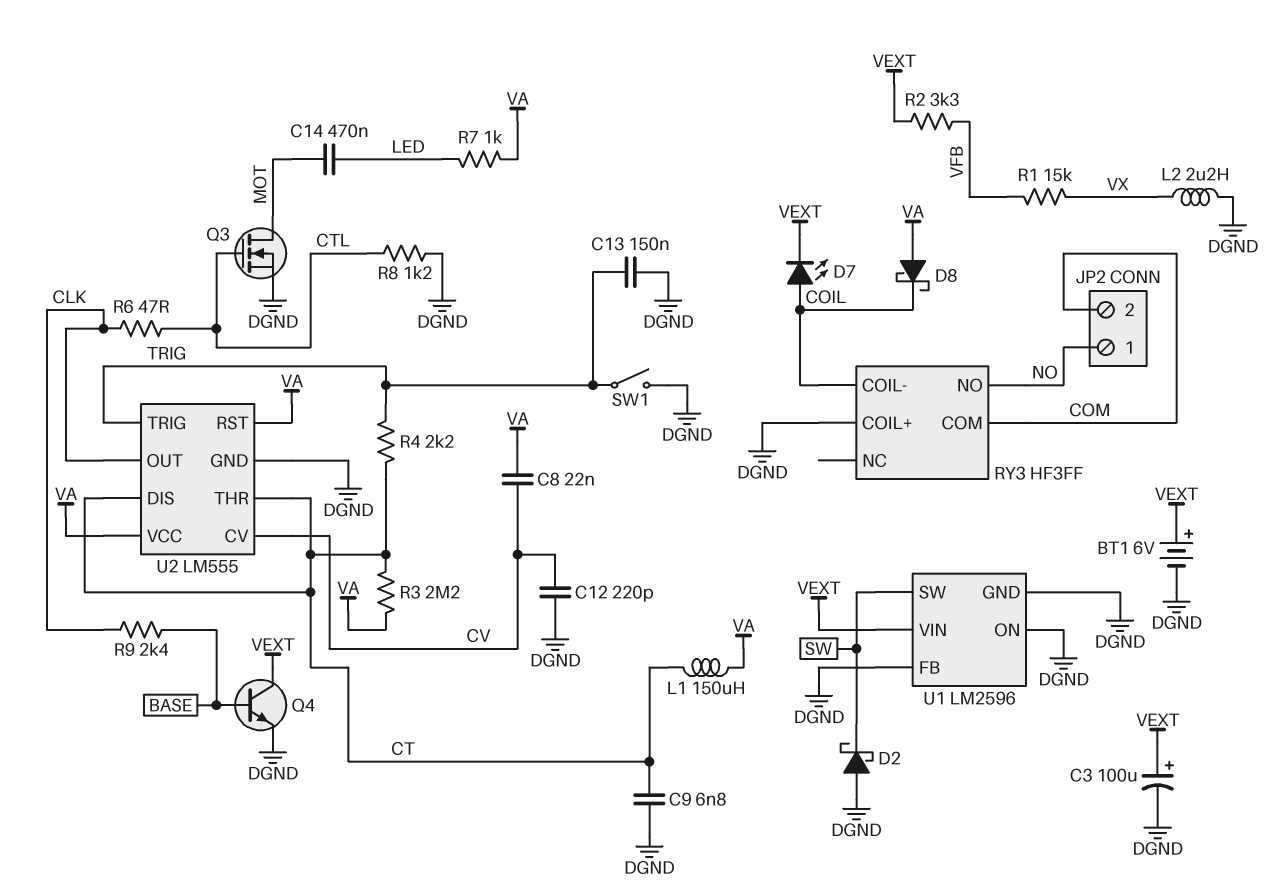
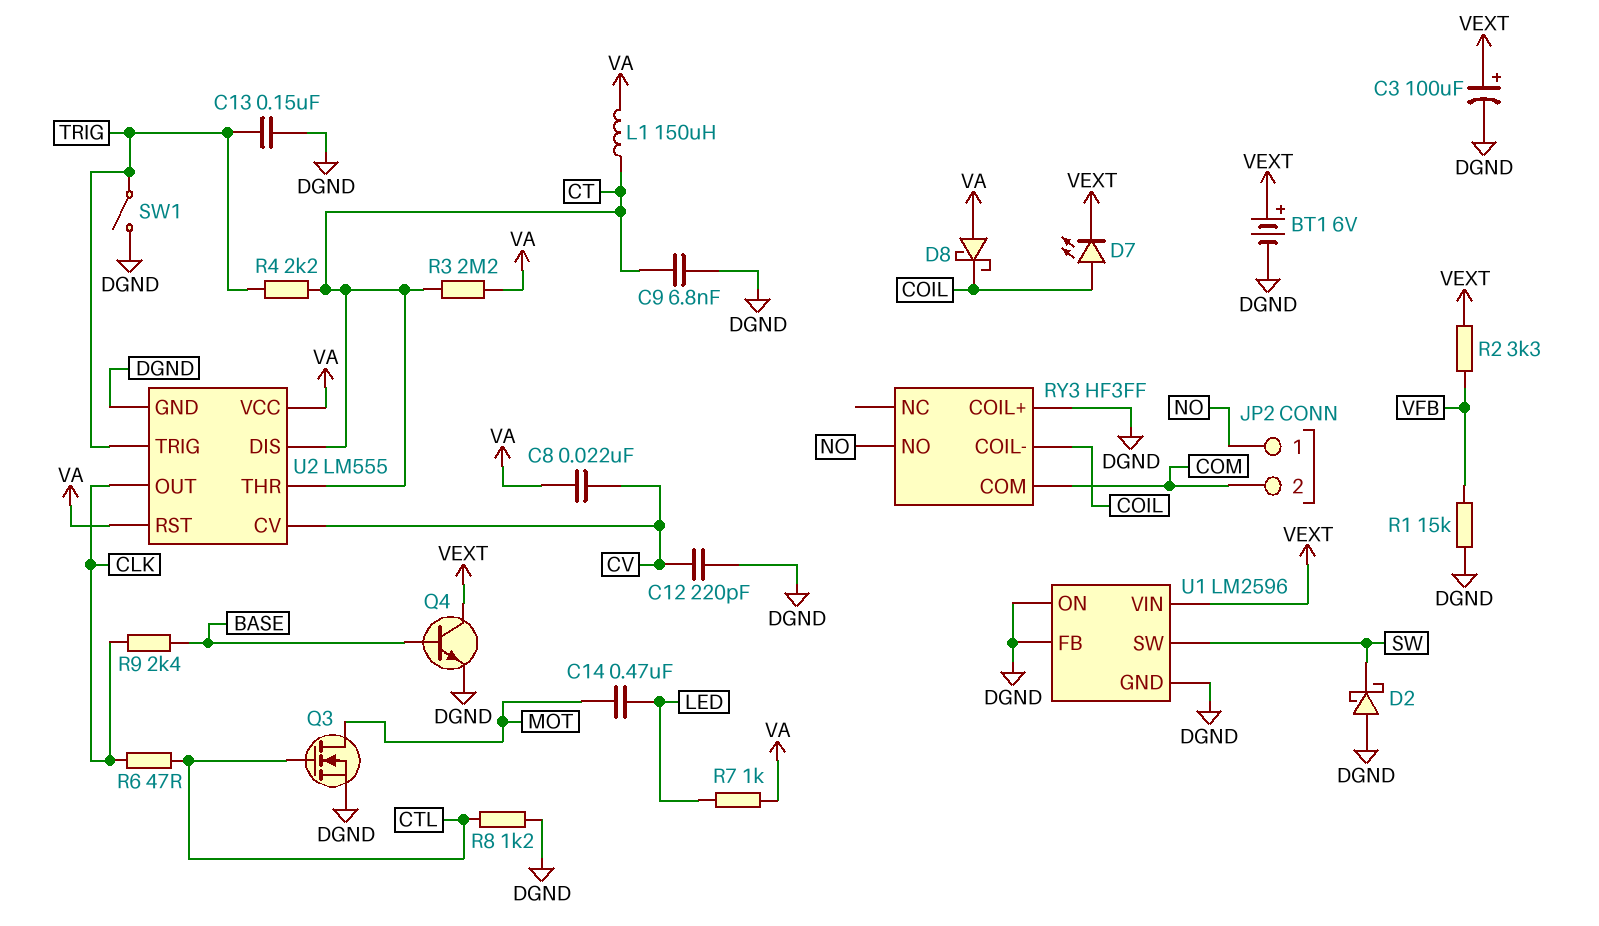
L2: 2.2uH (DGND, VX) -> none
R1: 15k (VFB, VX) -> 15k (DGND, VFB)

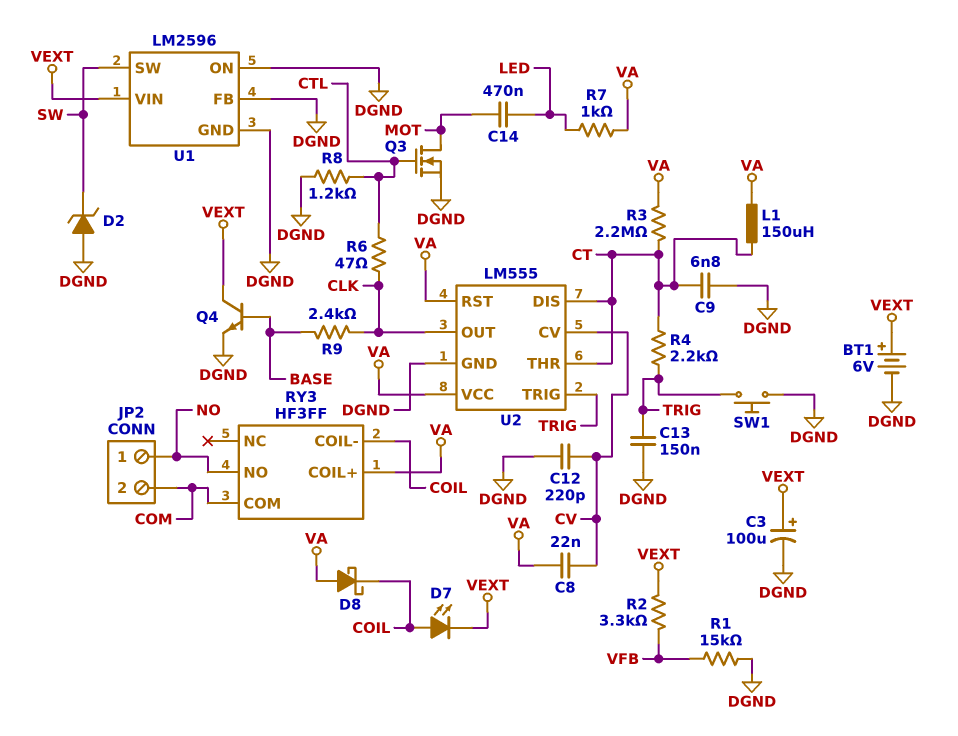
D2: schottky (A DGND, K SW) -> zener (A DGND, K SW)
RY3 pin COIL+: DGND -> VA
SW1: switch (DGND, TRIG) -> button (DGND, TRIG)

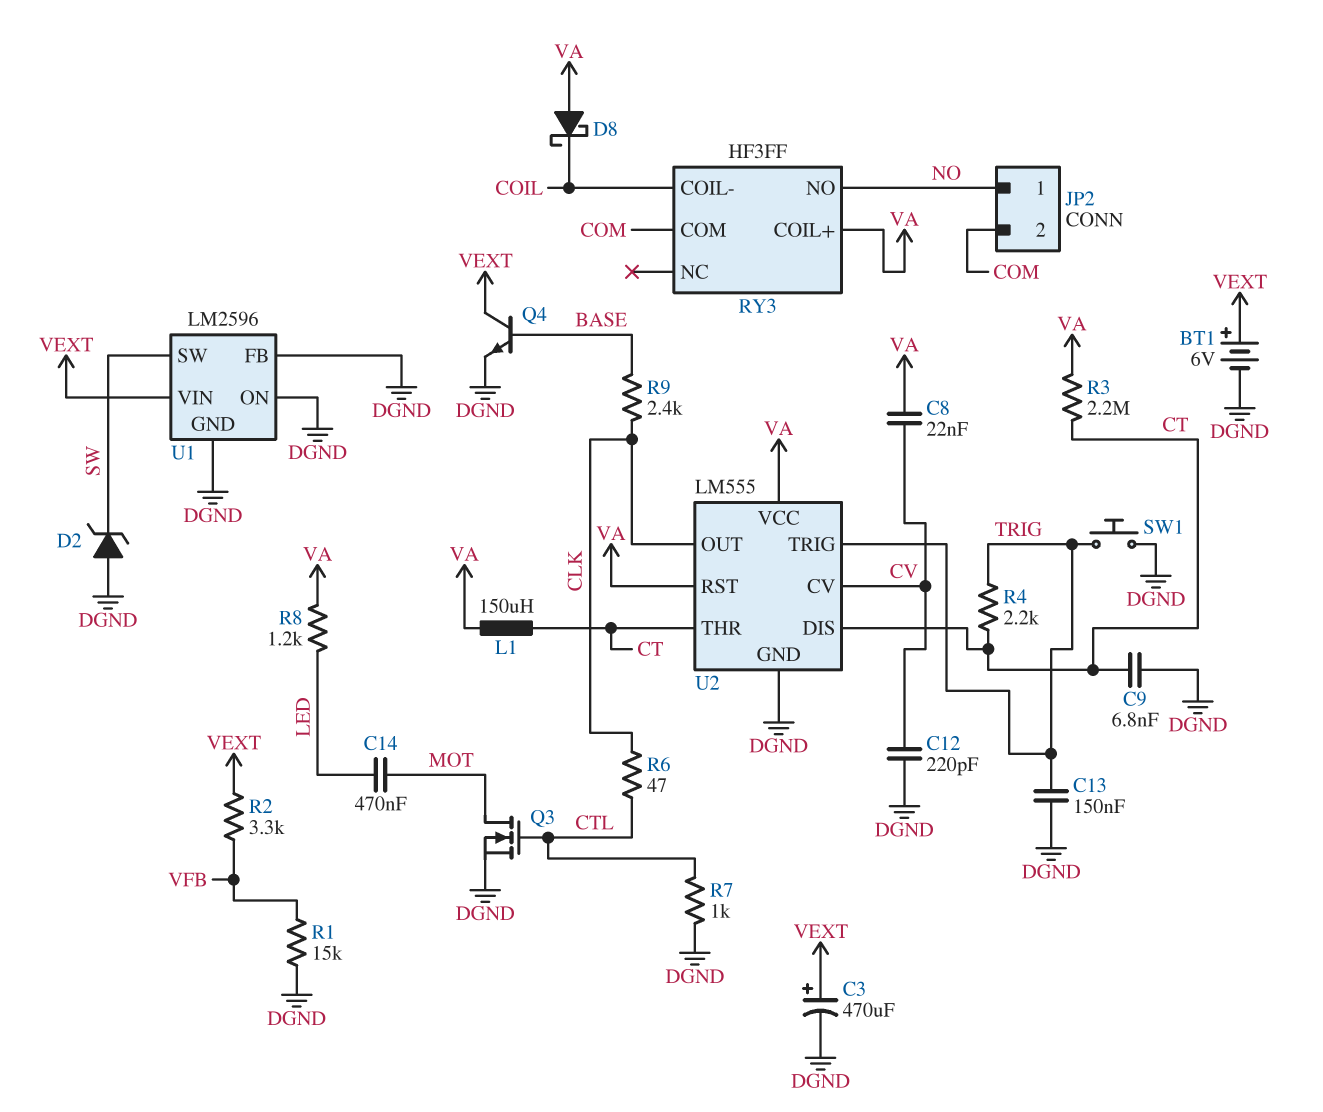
C3: 100uF (plus VEXT, minus DGND) -> 470uF (plus VEXT, minus DGND)
D7: LED (A COIL, K VEXT) -> none
R7: 1k (LED, VA) -> 1k (CTL, DGND)
R8: 1.2k (CTL, DGND) -> 1.2k (LED, VA)

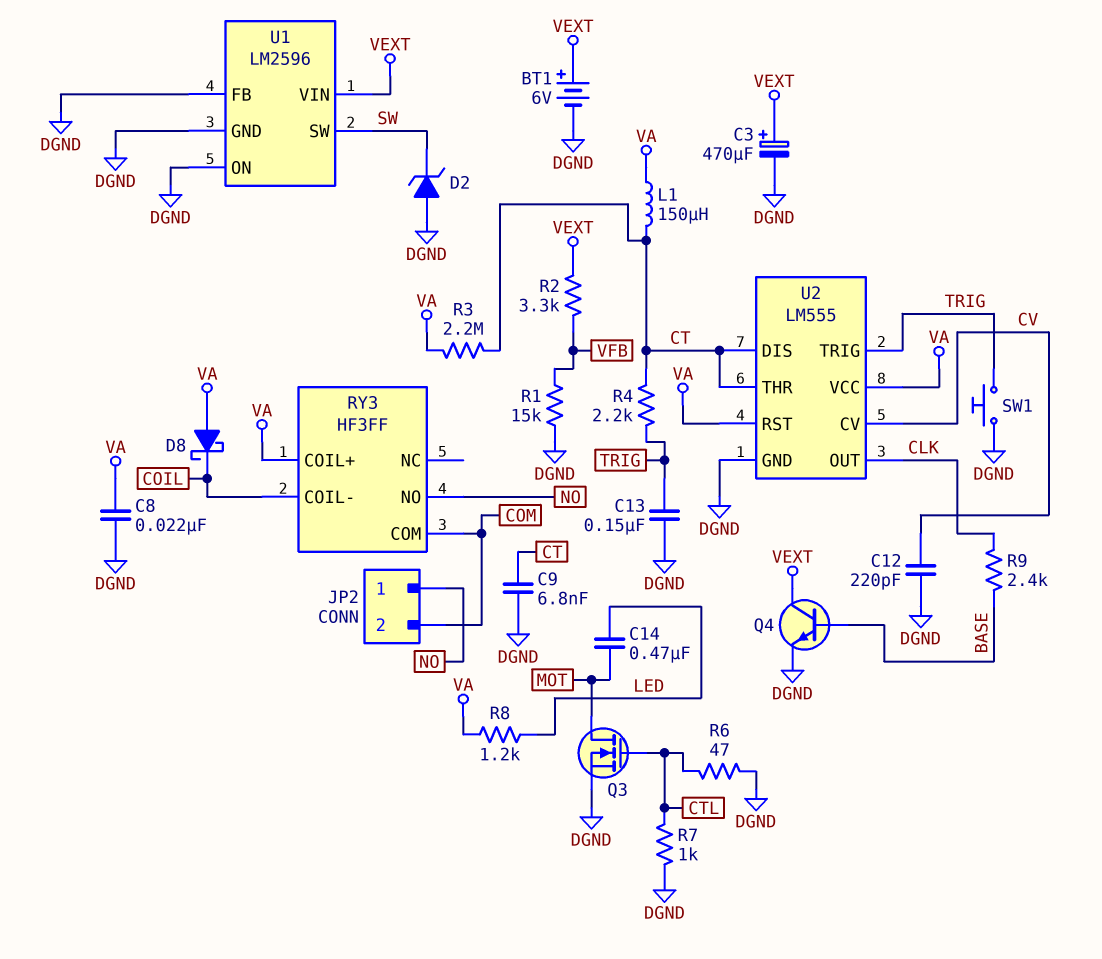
C8: 22nF (CV, VA) -> 22nF (DGND, VA)
R6: 47 (CLK, CTL) -> 47 (CTL, DGND)

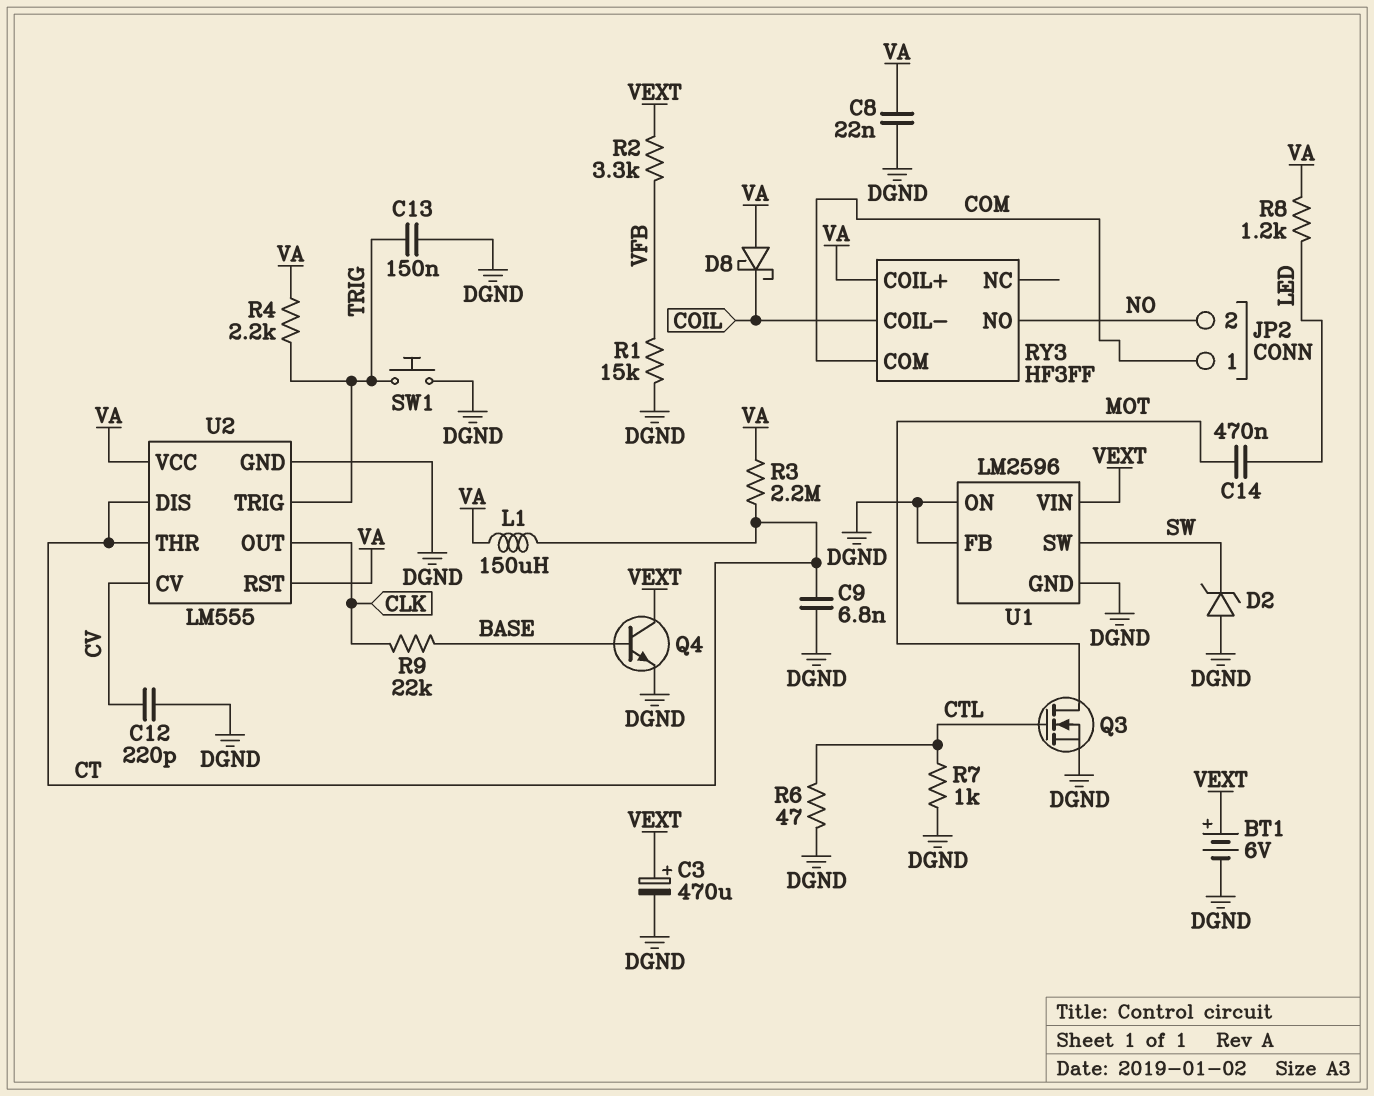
JP2 pin 1: NO -> COM
JP2 pin 2: COM -> NO
R4: 2.2k (CT, TRIG) -> 2.2k (TRIG, VA)
R9: 2.4k (BASE, CLK) -> 22k (BASE, CLK)

